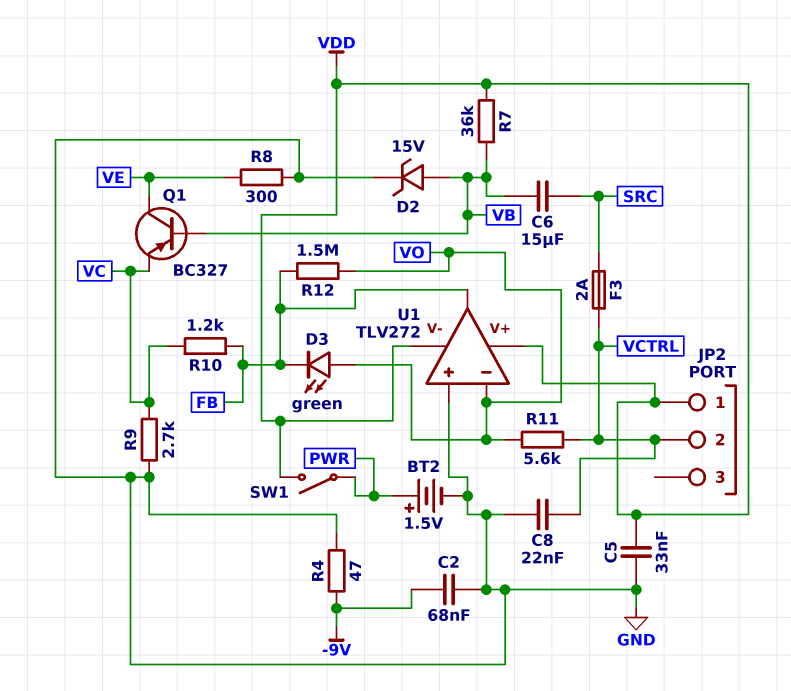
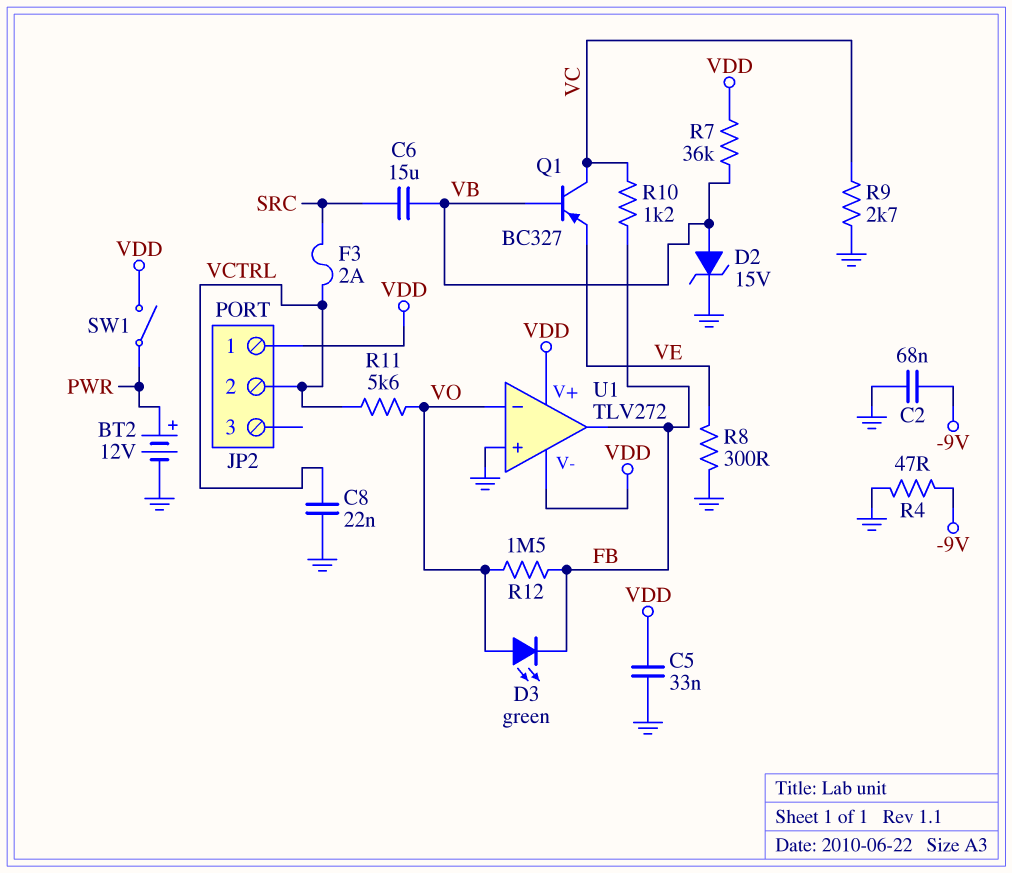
BT2: 1.5V (plus PWR, minus GND) -> 12V (plus PWR, minus GND)
Q1: PNP BC327 (B VB, C VE, E VC) -> PNP BC327 (B VB, C VC, E VE)

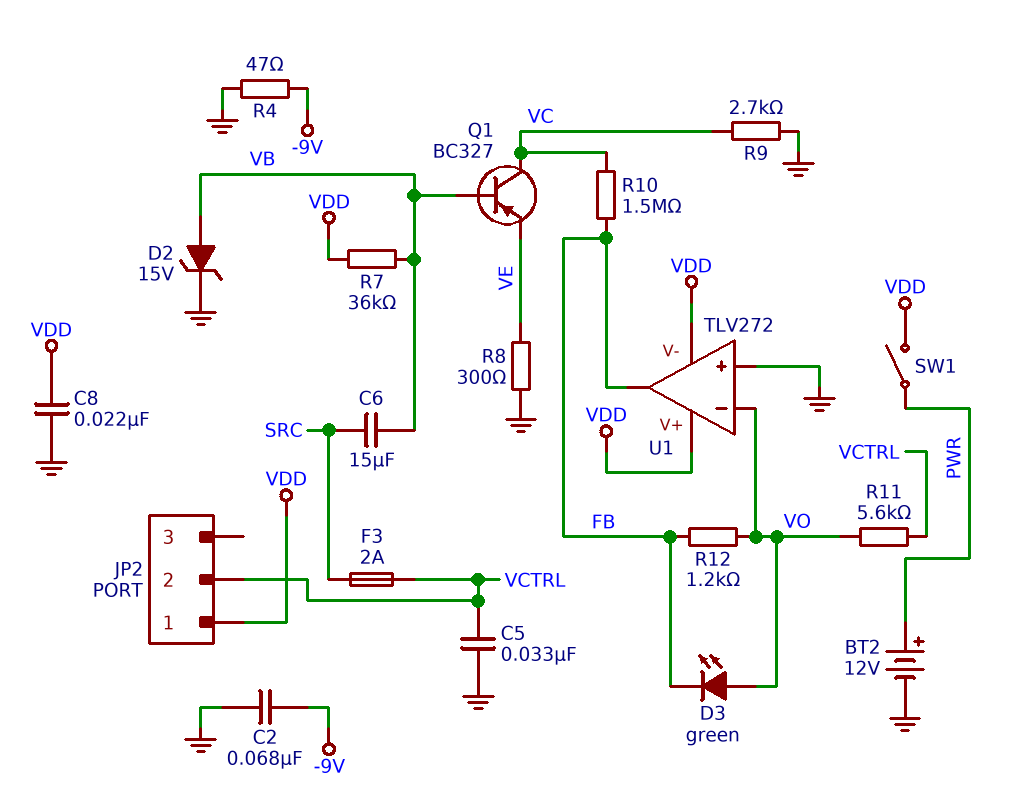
C5: 33nF (GND, VDD) -> 33nF (GND, VCTRL)
C8: 22nF (GND, VCTRL) -> 22nF (GND, VDD)
R10: 1.2k (FB, VC) -> 1.5M (FB, VC)
R12: 1.5M (FB, VO) -> 1.2k (FB, VO)

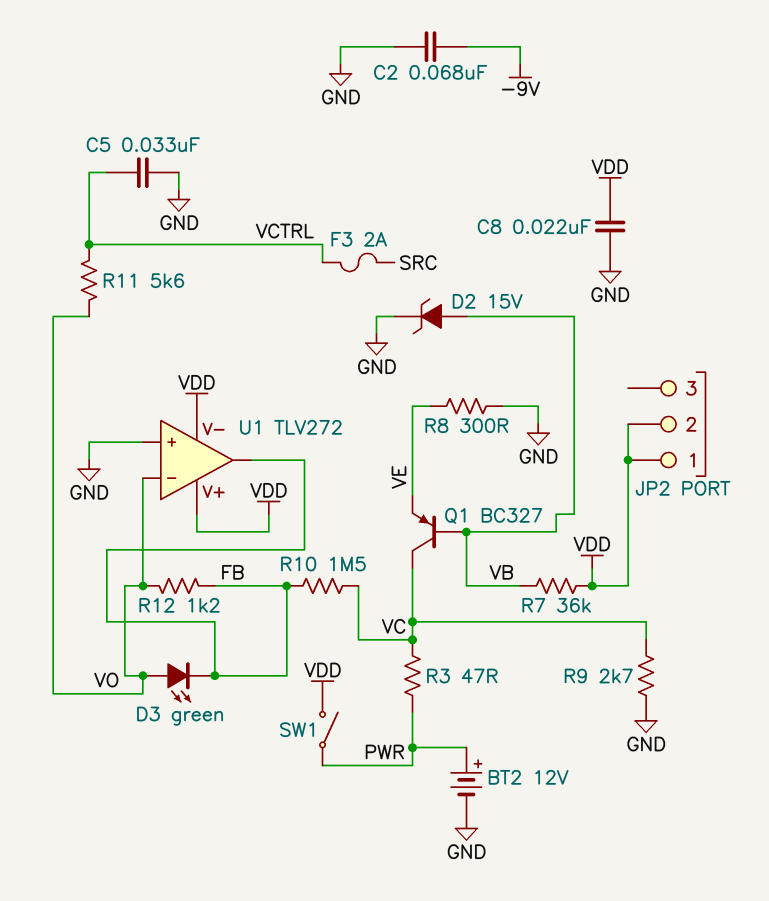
C6: 15uF (SRC, VB) -> none
JP2 pin 2: VCTRL -> VDD
R3: none -> 47 (PWR, VC)
R4: 47 (-9V, GND) -> none

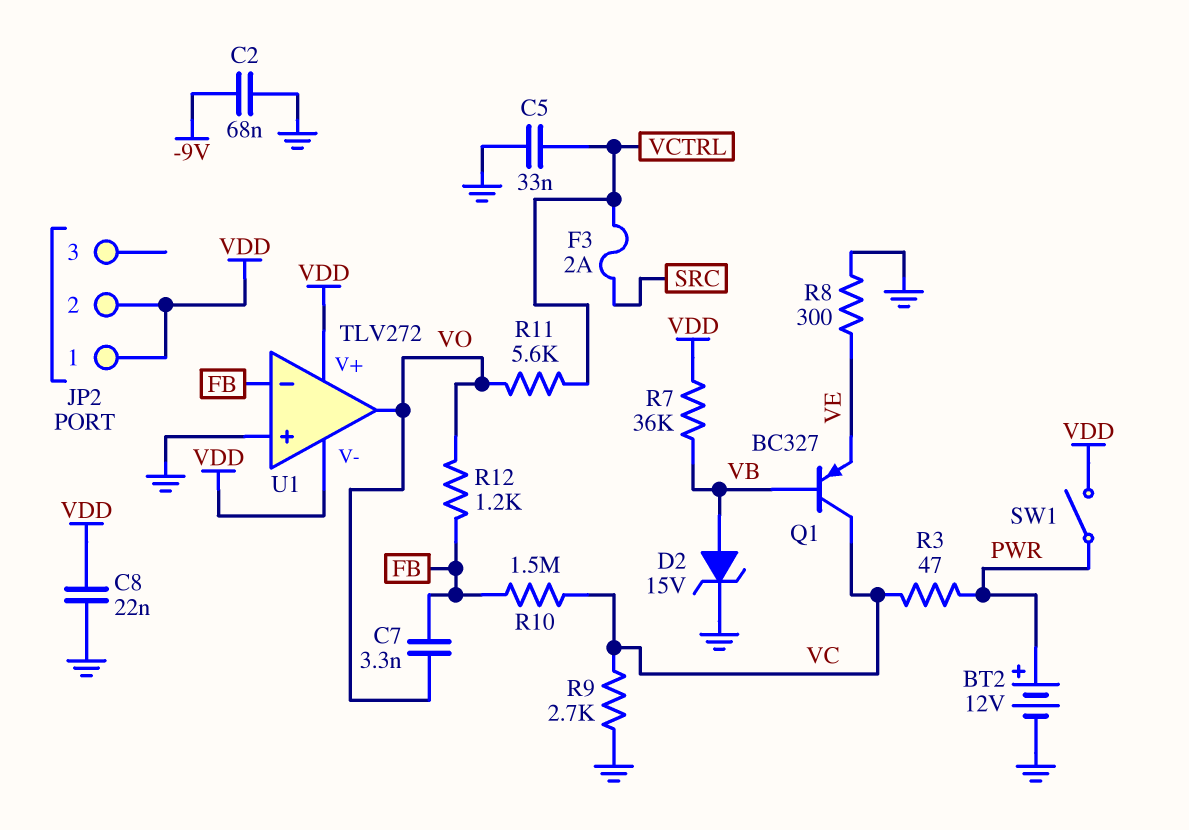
C7: none -> 3.3nF (FB, VO)
D3: LED green (A VO, K FB) -> none
U1 pin in-: VO -> FB
U1 pin out: FB -> VO

